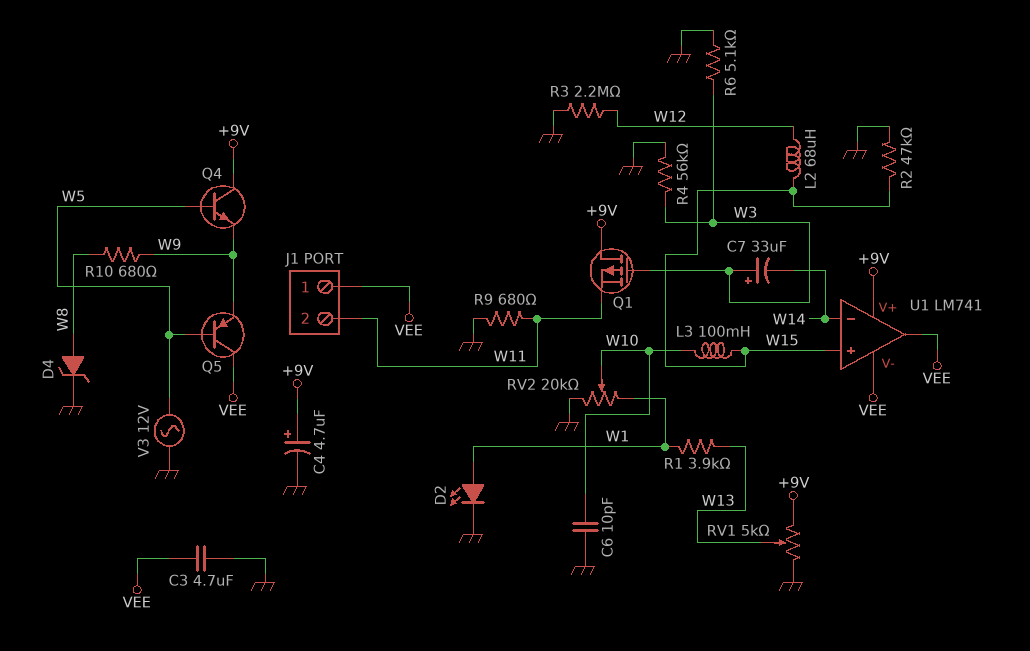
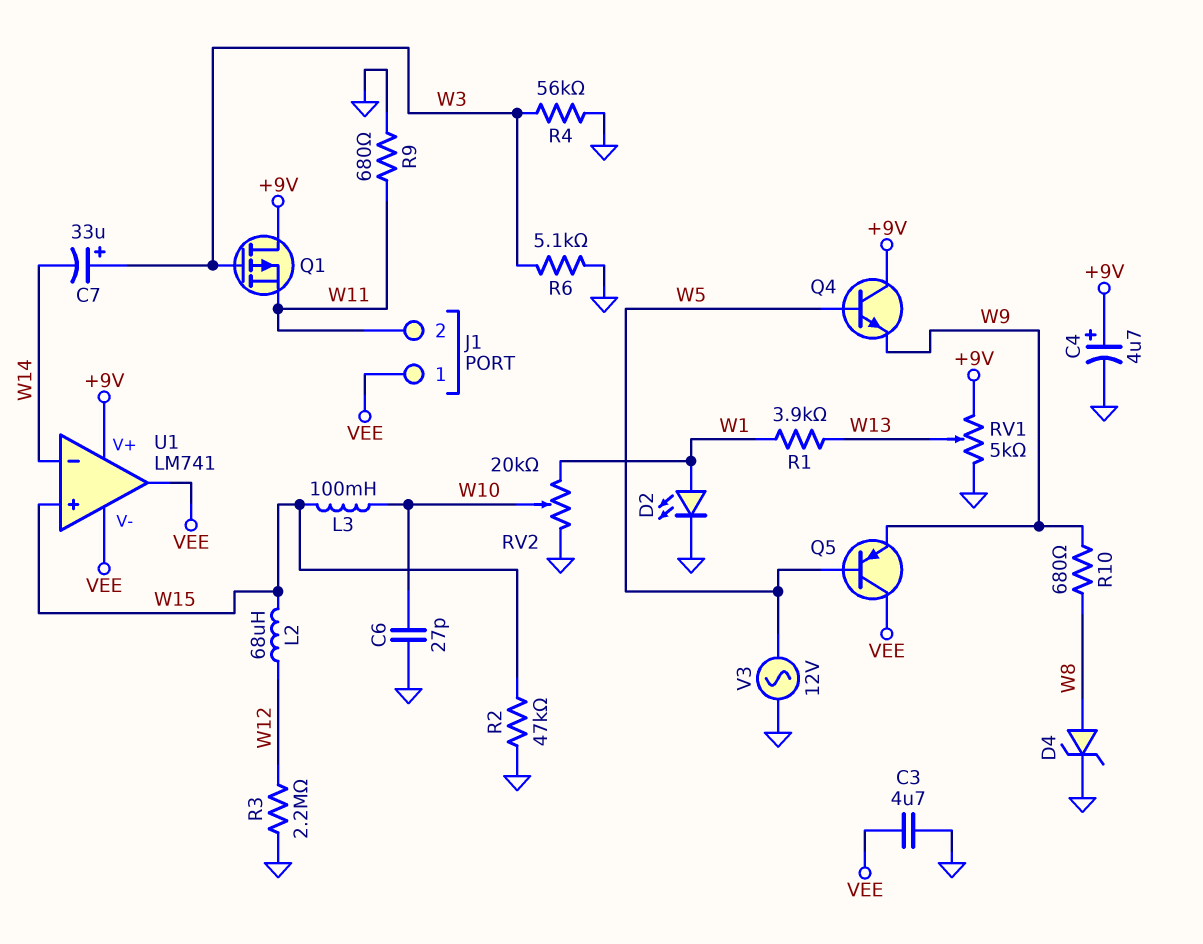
C6: 10pF (GND, W10) -> 27pF (GND, W10)

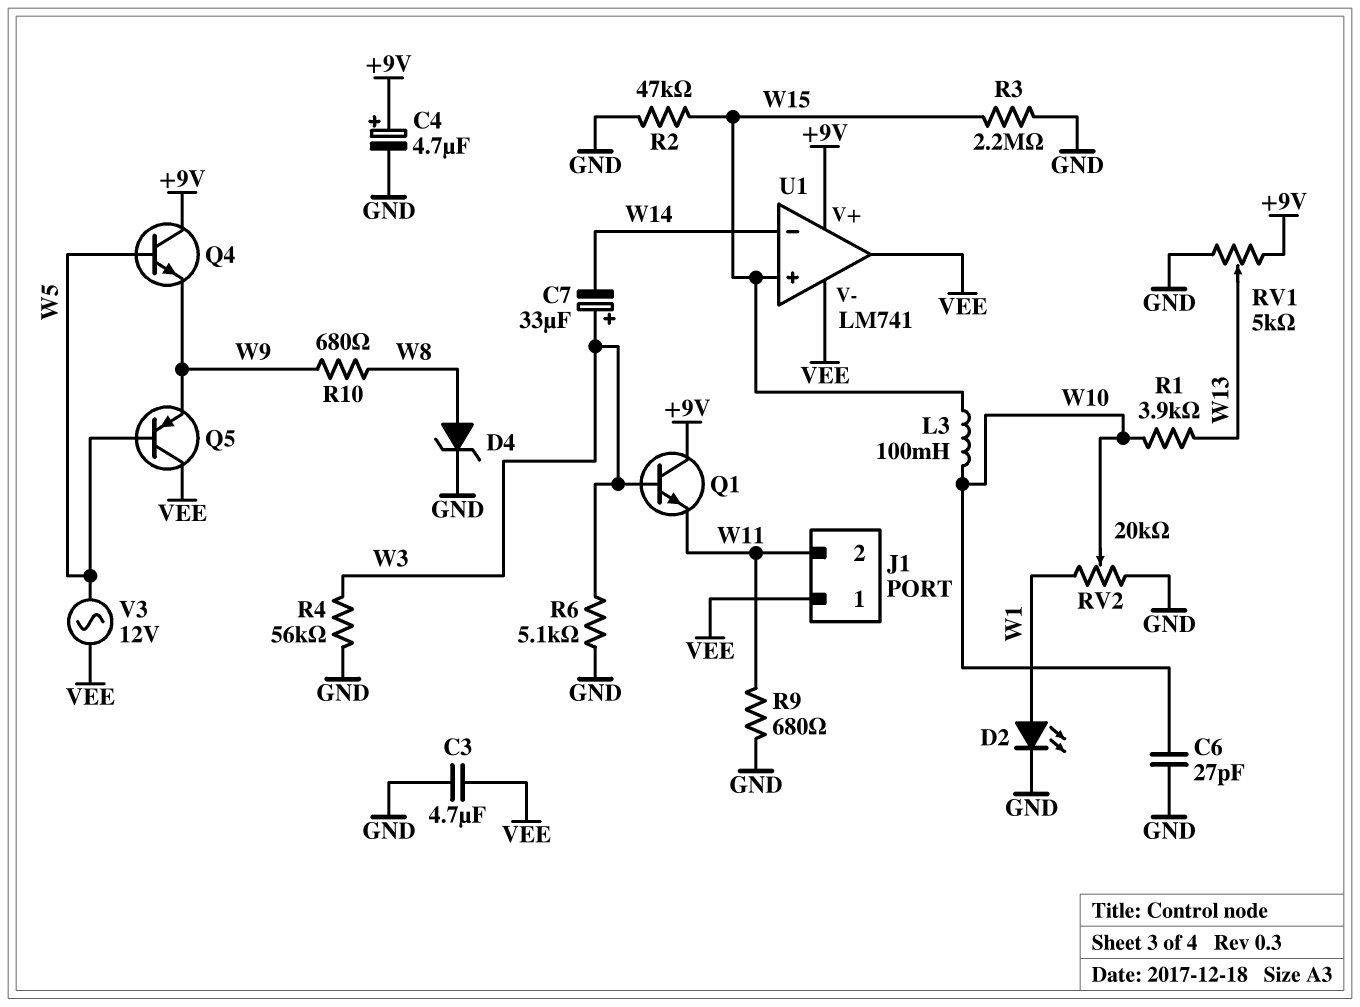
L2: 68uH (W12, W15) -> none
Q1: PMOS (G W3, D +9V, S W11) -> NPN (B W3, C +9V, E W11)
R1: 3.9k (W1, W13) -> 3.9k (W10, W13)
R3: 2.2M (GND, W12) -> 2.2M (GND, W15)
V3: AC 12V (GND, W5) -> AC 12V (VEE, W5)

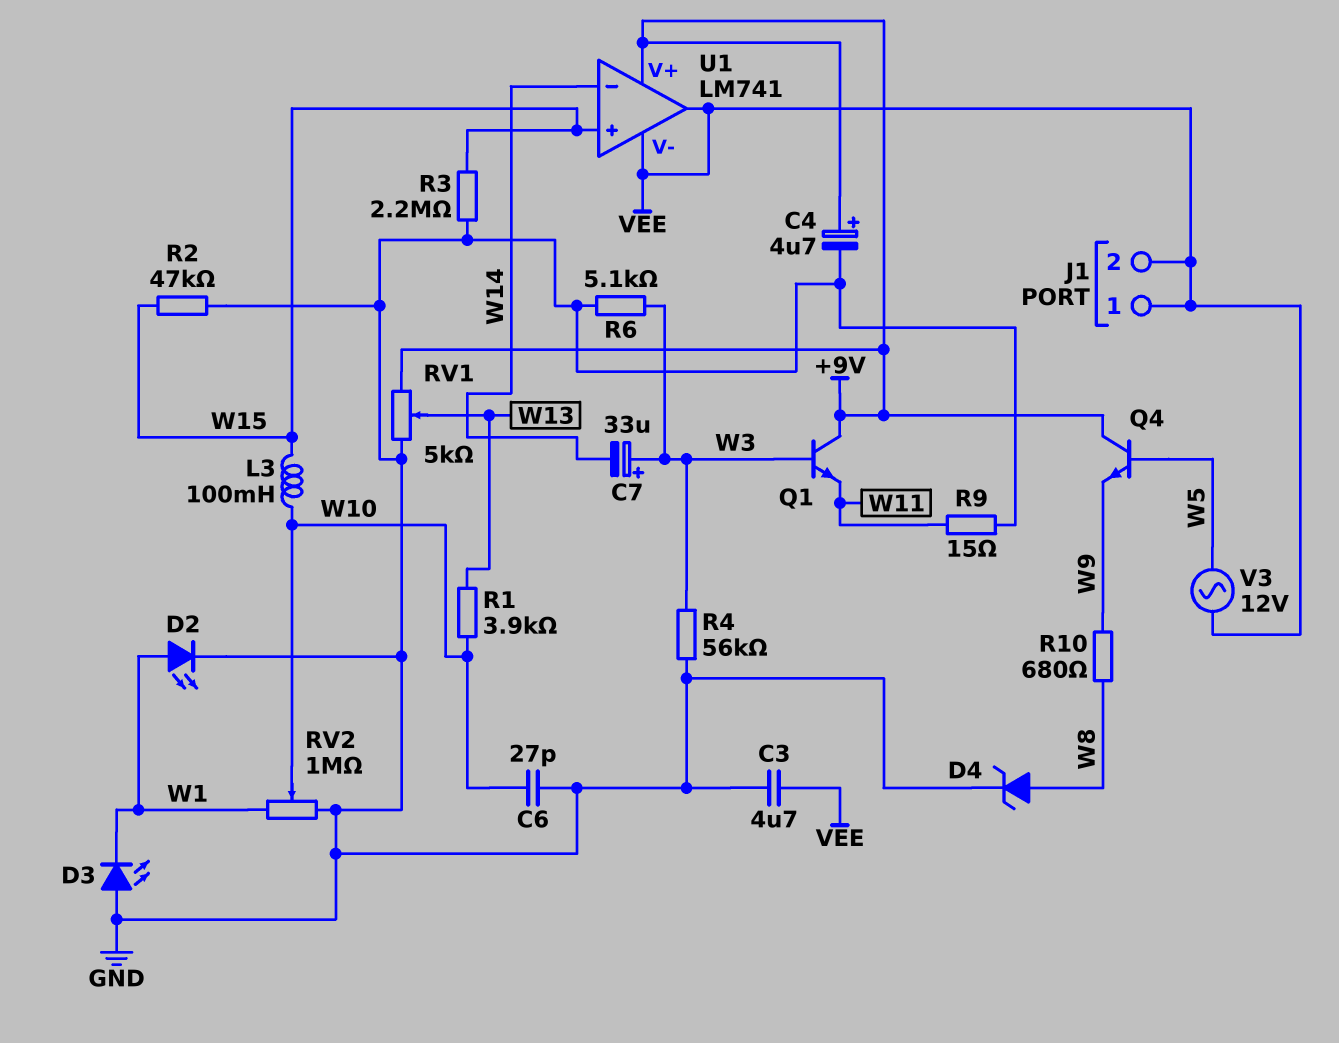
D3: none -> LED (A GND, K W1)
J1 pin 2: W11 -> VEE
Q5: PNP (B W5, C VEE, E W9) -> none
R9: 680 (GND, W11) -> 15 (GND, W11)
RV2: 20k (GND, W1, wiper W10) -> 1M (GND, W1, wiper W10)

